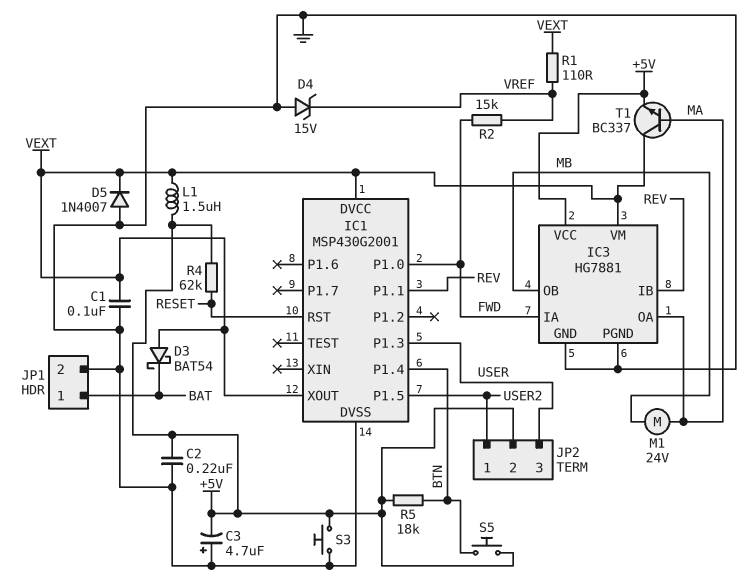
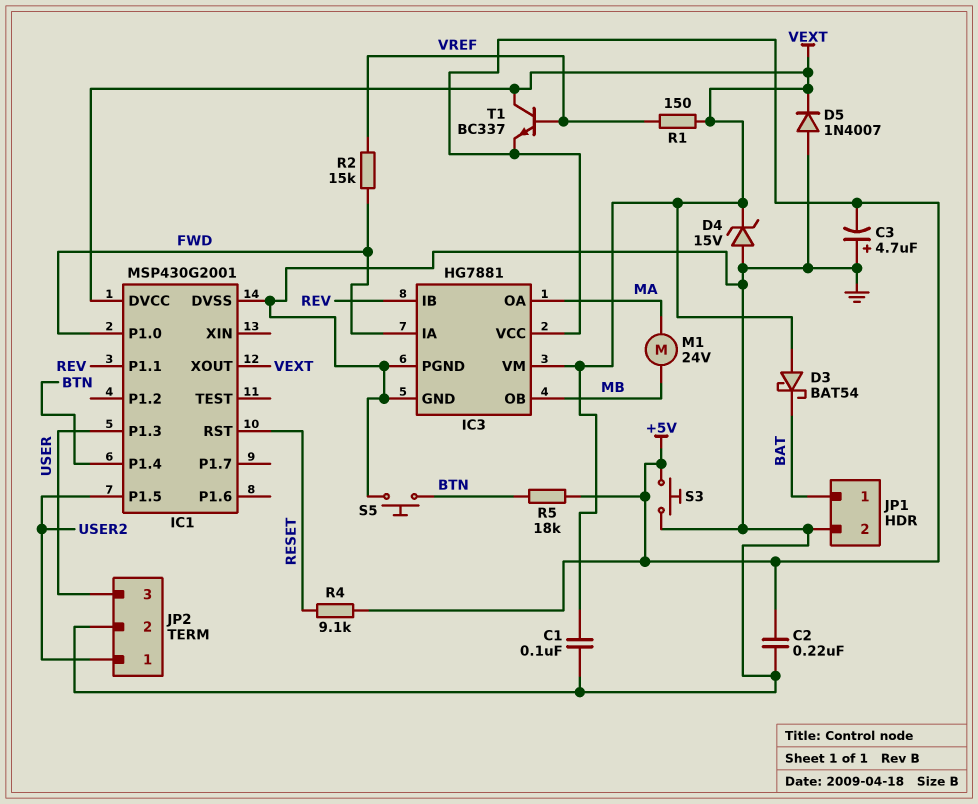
D4: zener 15V (A GND, K VREF) -> zener 15V (A GND, K VEXT)
JP2 pin 2: +5V -> GND
L1: 1.5uH (+5V, VEXT) -> none
R1: 110 (VEXT, VREF) -> 150 (VEXT, VREF)
R4: 62k (+5V, RESET) -> 9.1k (+5V, RESET)
S5: button (+5V, BTN) -> button (BTN, GND)
T1: NPN BC337 (B MA, C VEXT, E +5V) -> NPN BC337 (B VREF, C VEXT, E +5V)

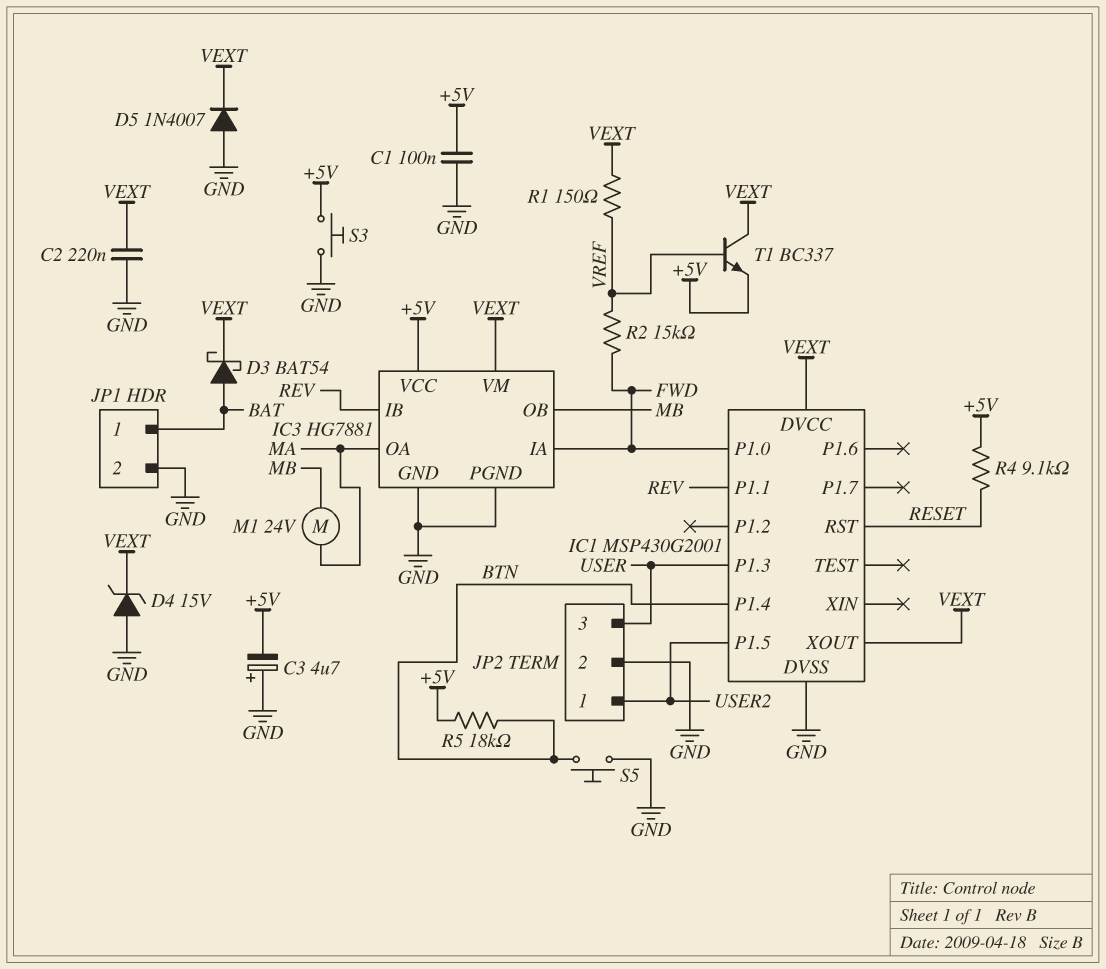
C1: 100nF (GND, VEXT) -> 100nF (+5V, GND)
C2: 220nF (+5V, GND) -> 220nF (GND, VEXT)
D3: schottky BAT54 (A VEXT, K BAT) -> schottky BAT54 (A BAT, K VEXT)

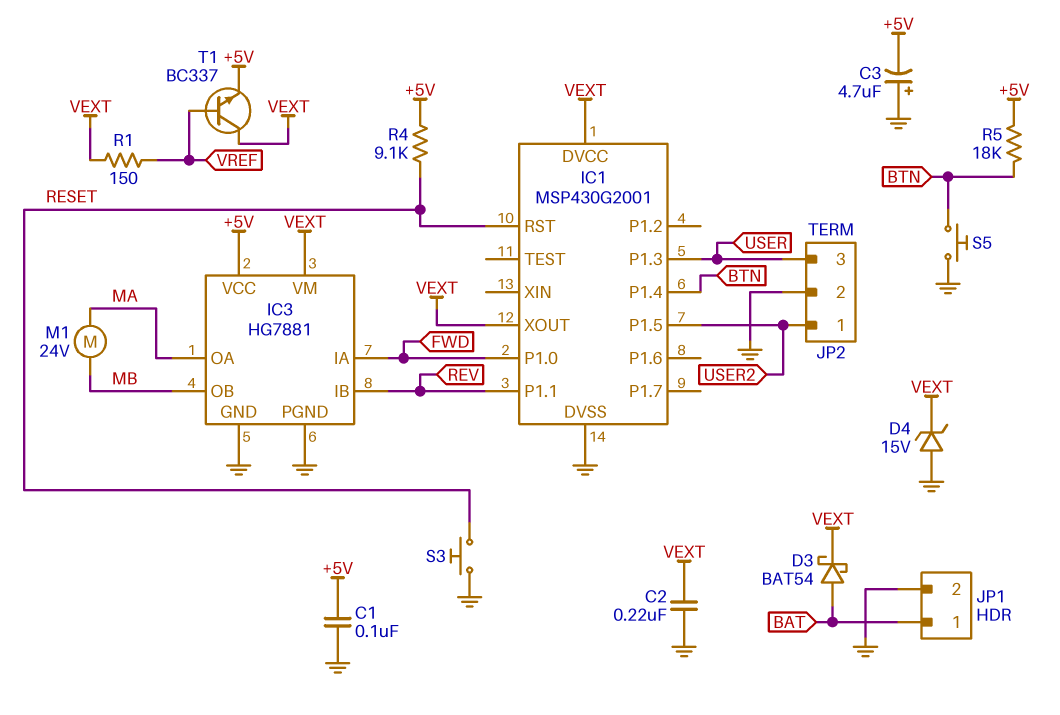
D5: diode 1N4007 (A GND, K VEXT) -> none
R2: 15k (FWD, VREF) -> none
S3: button (+5V, GND) -> button (GND, RESET)

